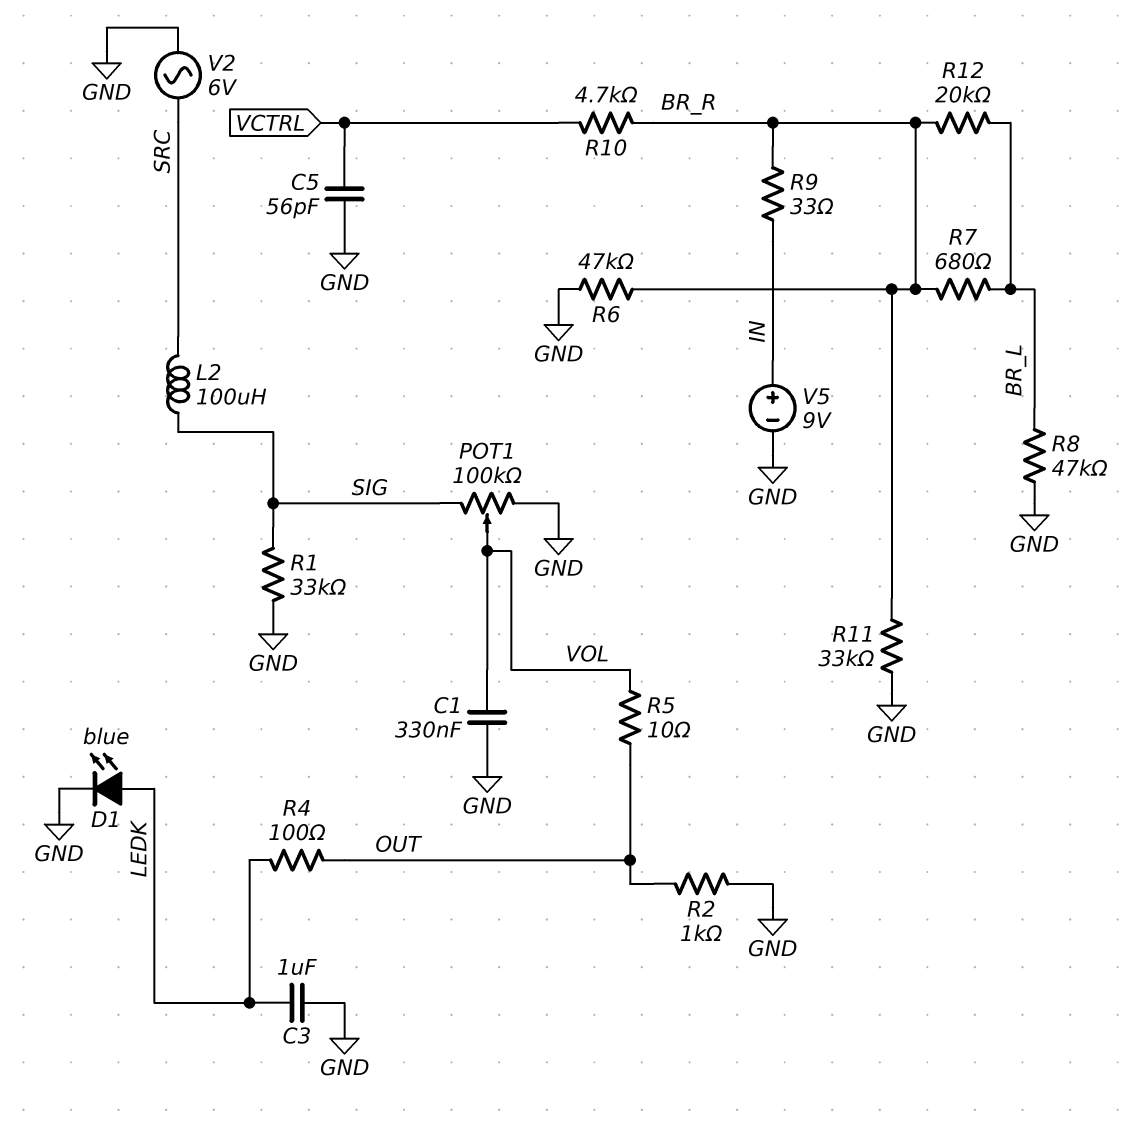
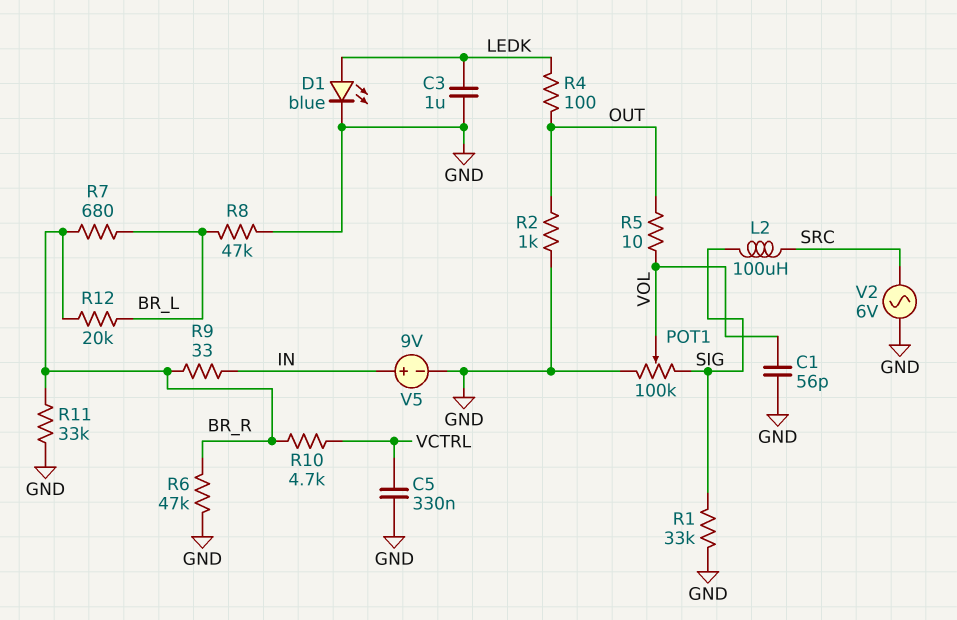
C1: 330nF (GND, VOL) -> 56pF (GND, VOL)
C5: 56pF (GND, VCTRL) -> 330nF (GND, VCTRL)

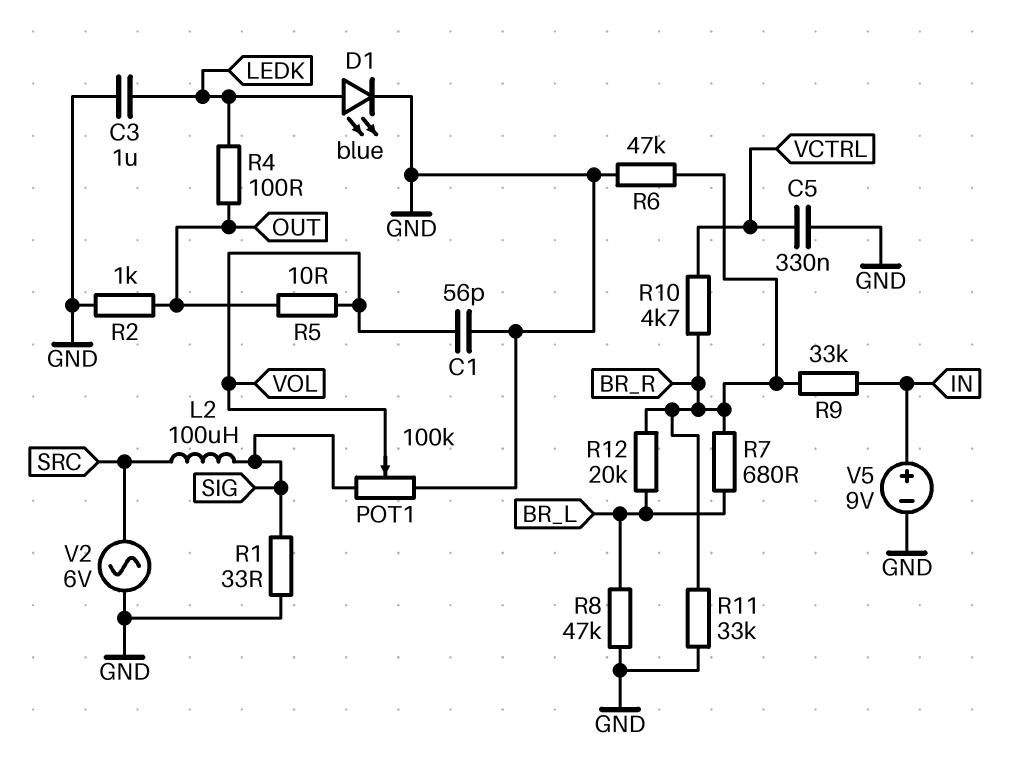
R1: 33k (GND, SIG) -> 33 (GND, SIG)
R9: 33 (BR_R, IN) -> 33k (BR_R, IN)

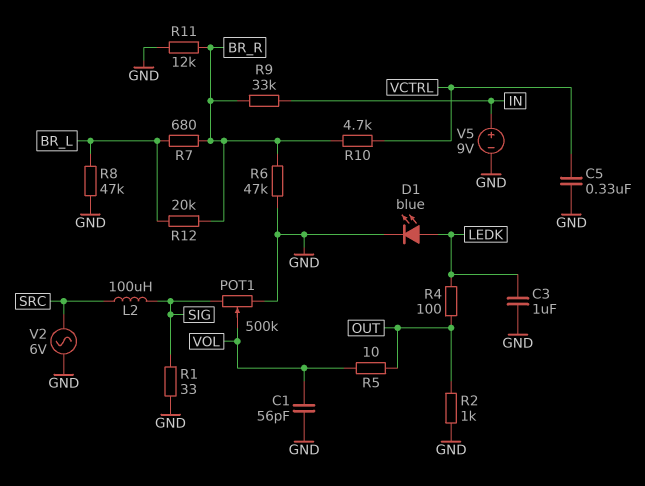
POT1: 100k (GND, SIG, wiper VOL) -> 500k (GND, SIG, wiper VOL)
R11: 33k (BR_R, GND) -> 12k (BR_R, GND)

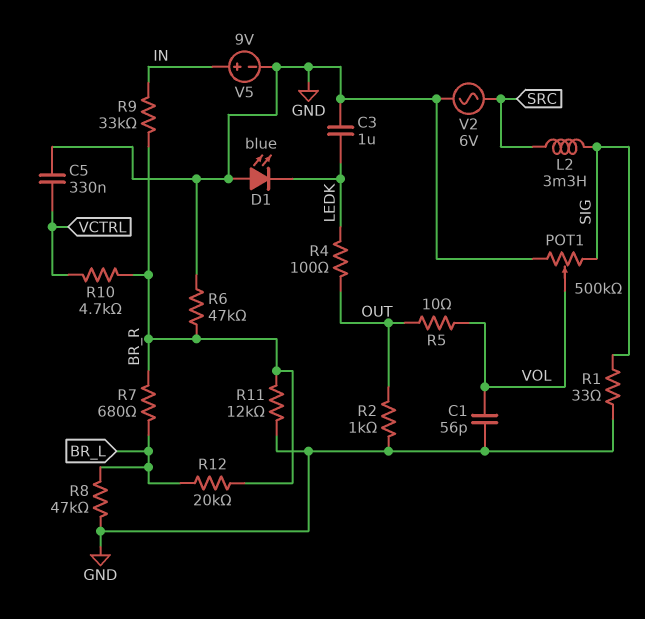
D1: LED blue (A LEDK, K GND) -> LED blue (A GND, K LEDK)
L2: 100uH (SIG, SRC) -> 3.3mH (SIG, SRC)

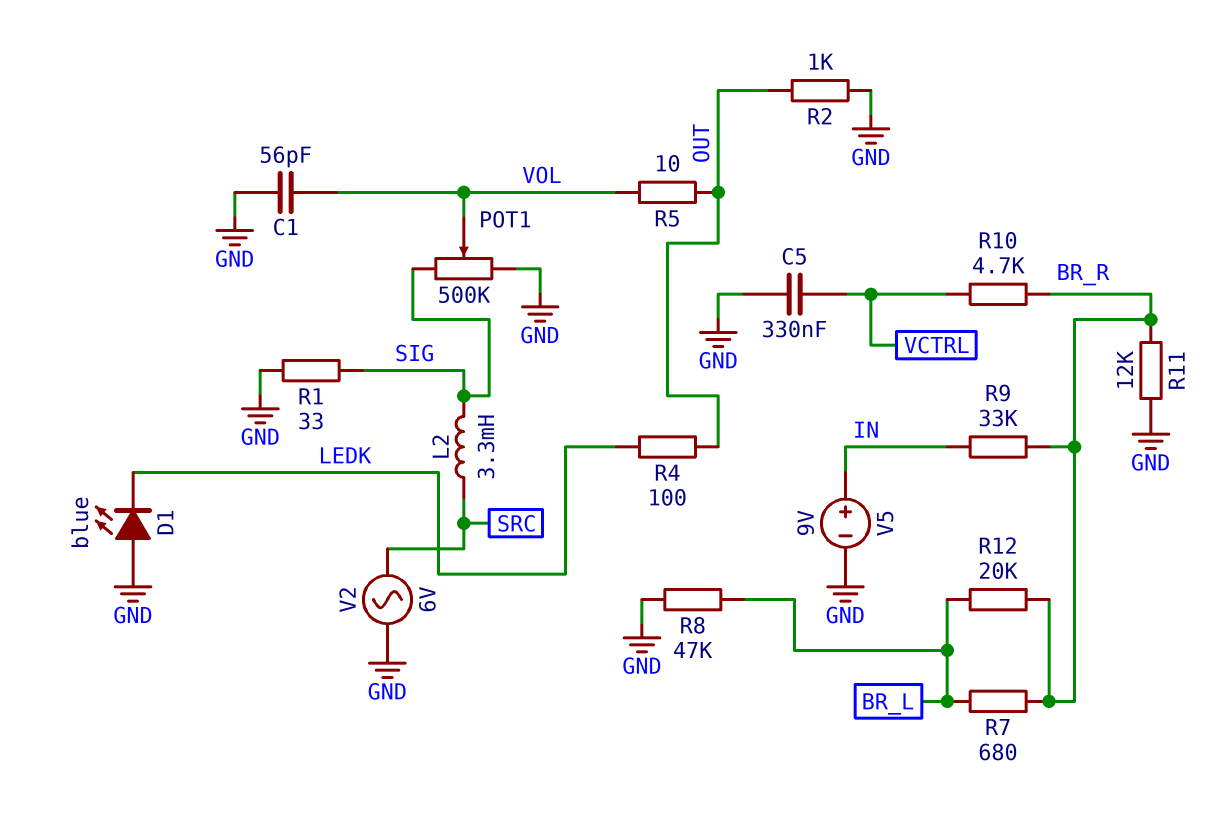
C3: 1uF (GND, LEDK) -> none
R6: 47k (BR_R, GND) -> none

